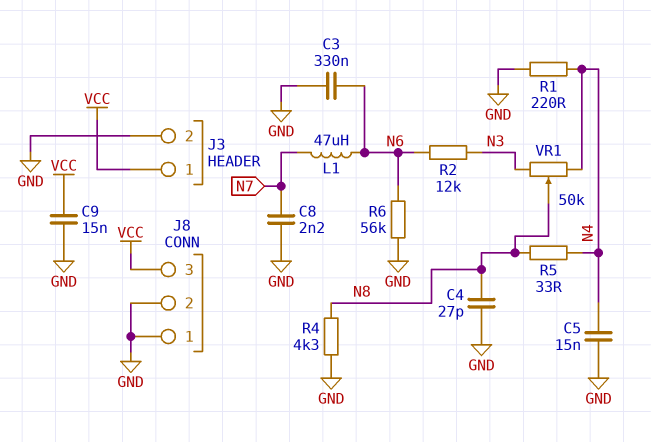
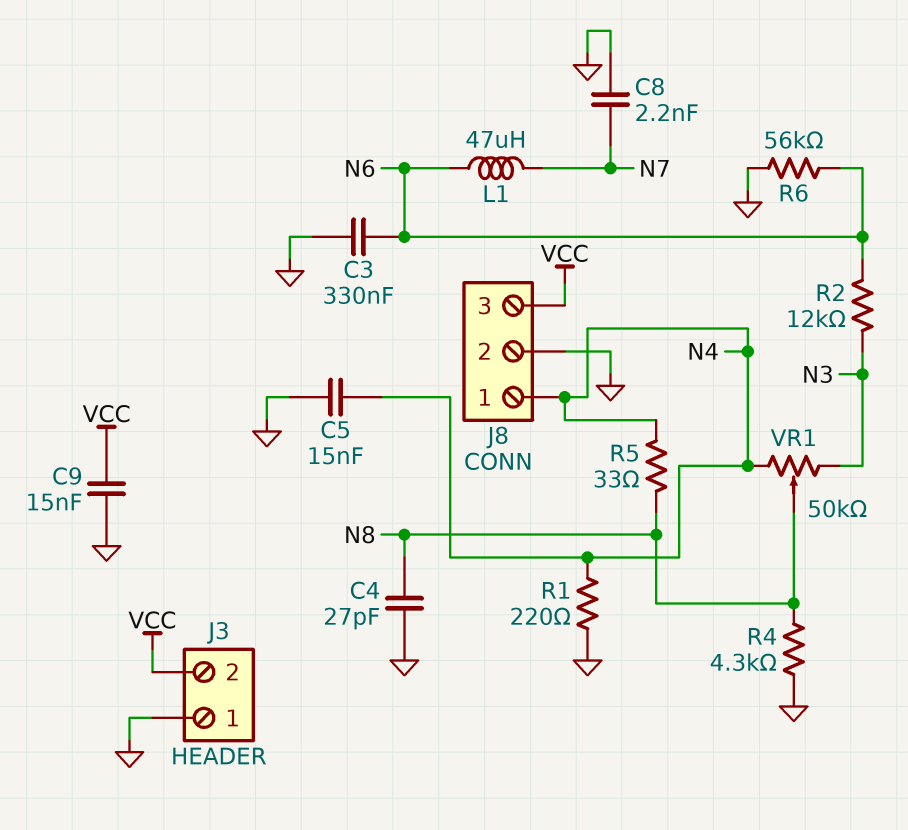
J3 pin 1: VCC -> GND
J3 pin 2: GND -> VCC
J8 pin 1: GND -> N4

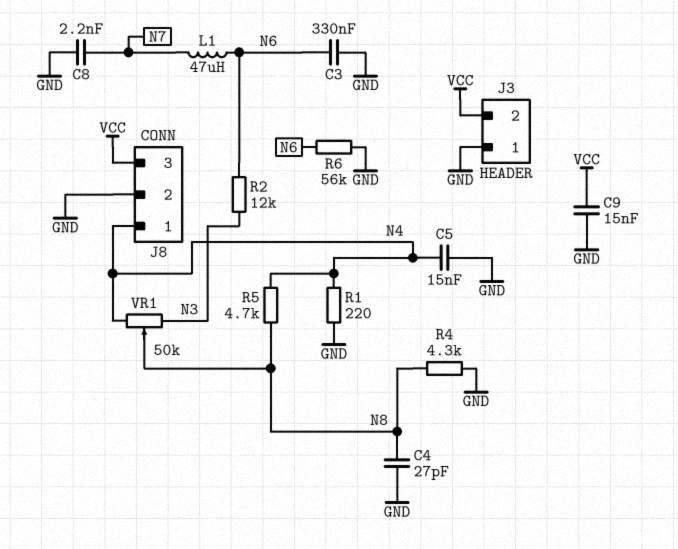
R5: 33 (N4, N8) -> 4.7k (N4, N8)

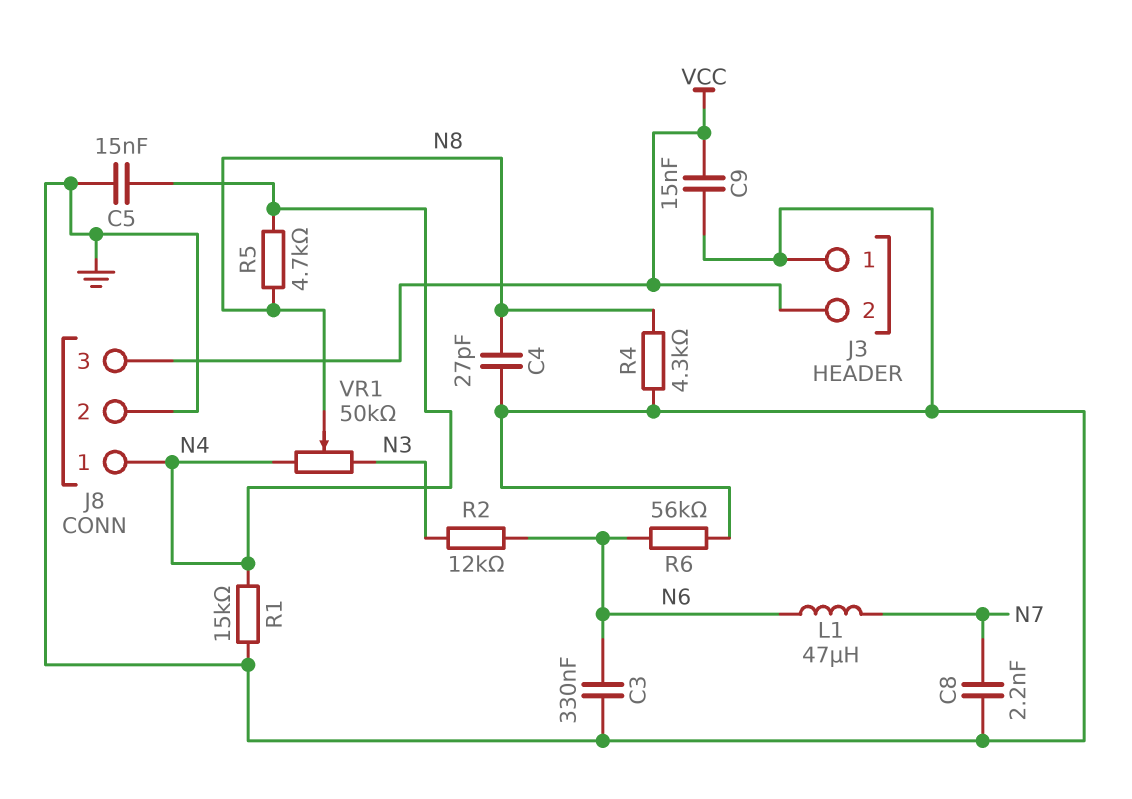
R1: 220 (GND, N4) -> 15k (GND, N4)

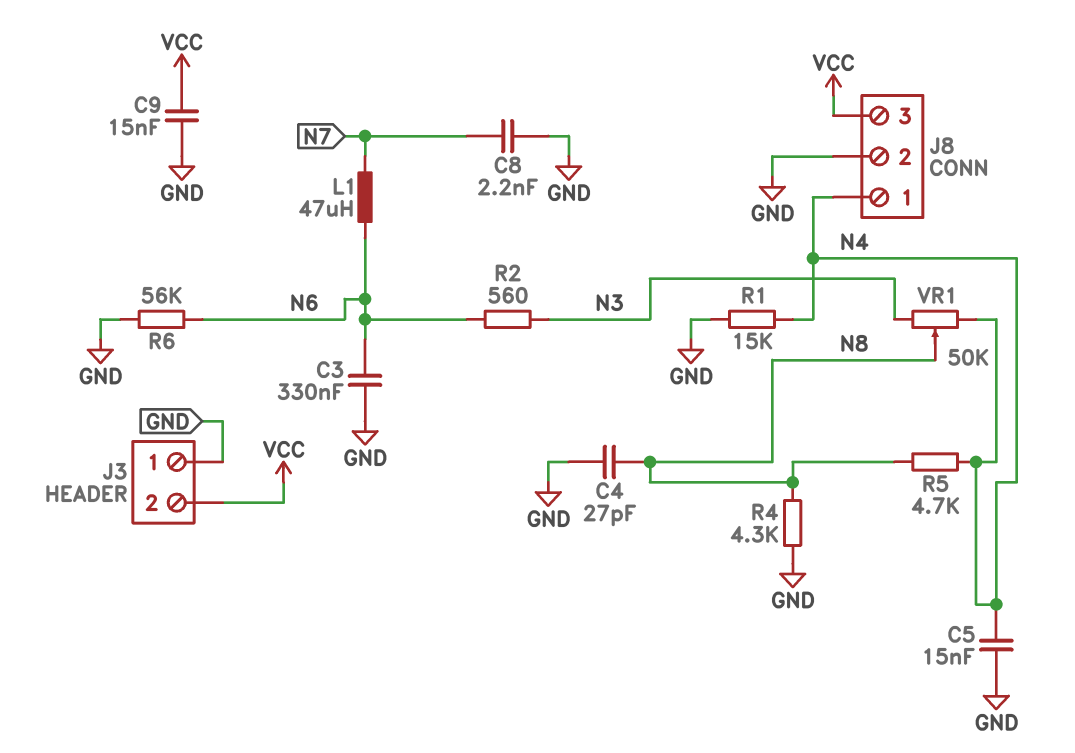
R2: 12k (N3, N6) -> 560 (N3, N6)

